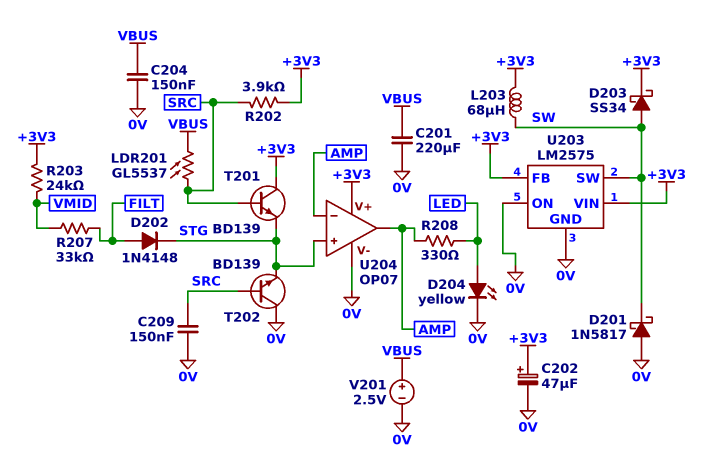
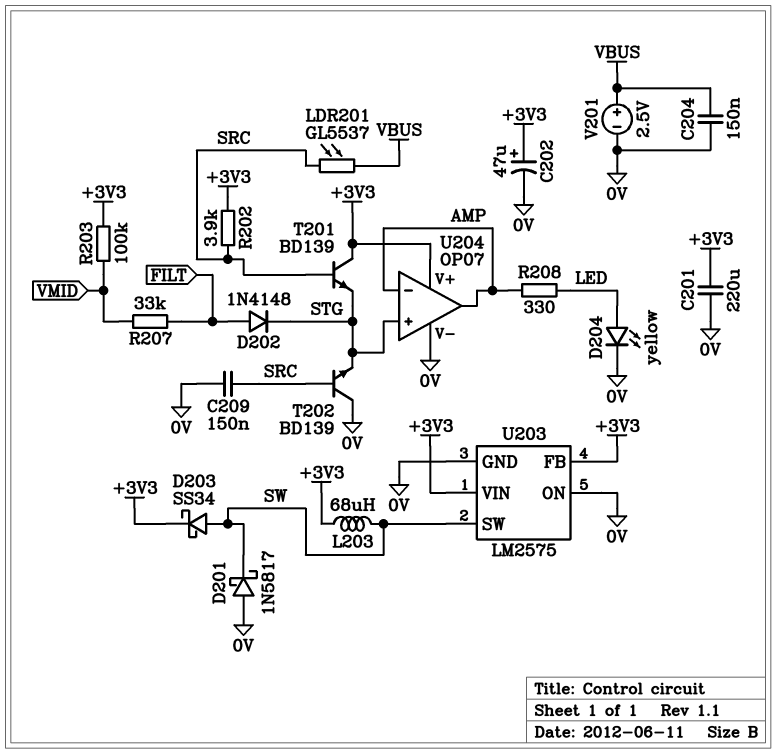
C201: 220uF (0V, VBUS) -> 220uF (+3V3, 0V)
R203: 24k (+3V3, VMID) -> 100k (+3V3, VMID)

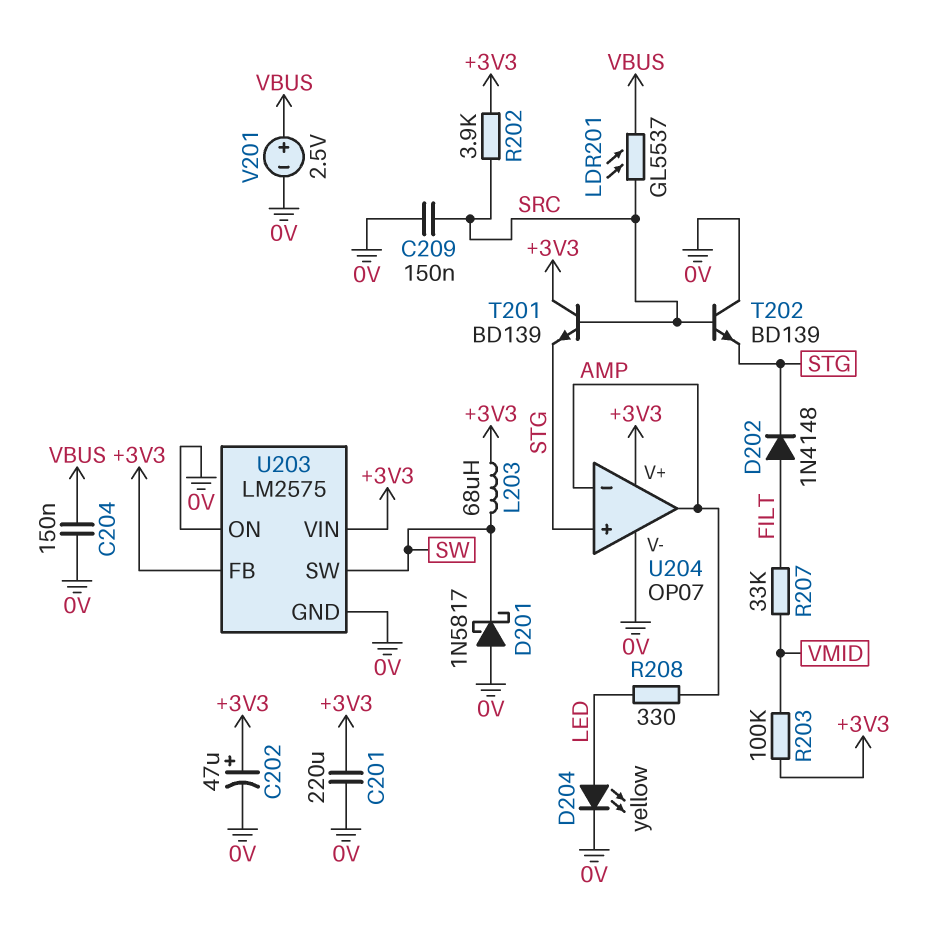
D203: schottky SS34 (A SW, K +3V3) -> none

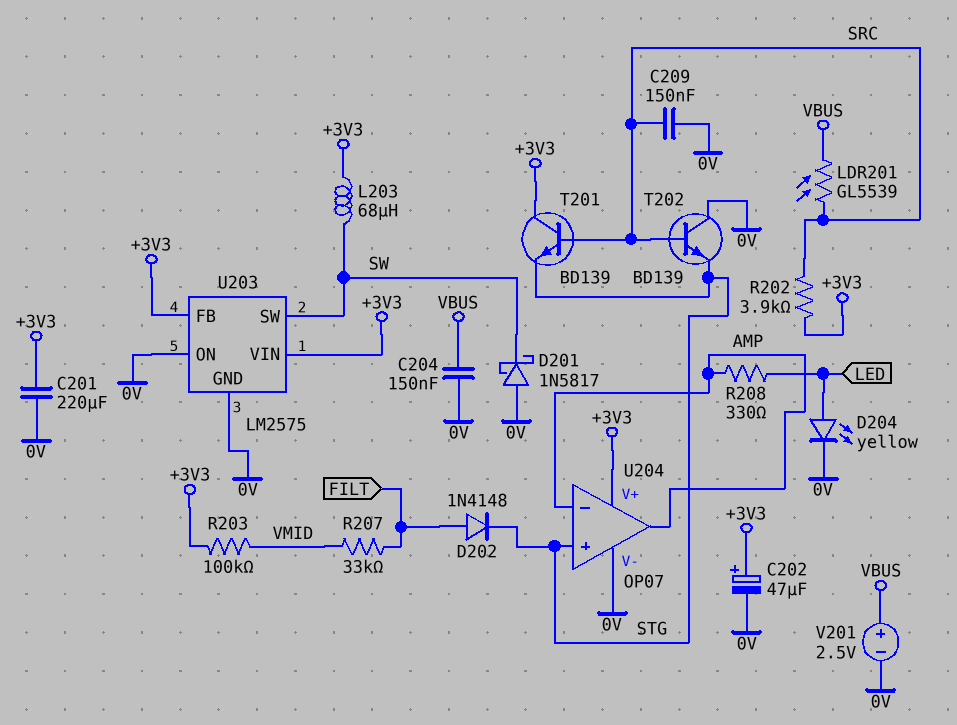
LDR201: GL5537 (SRC, VBUS) -> GL5539 (SRC, VBUS)

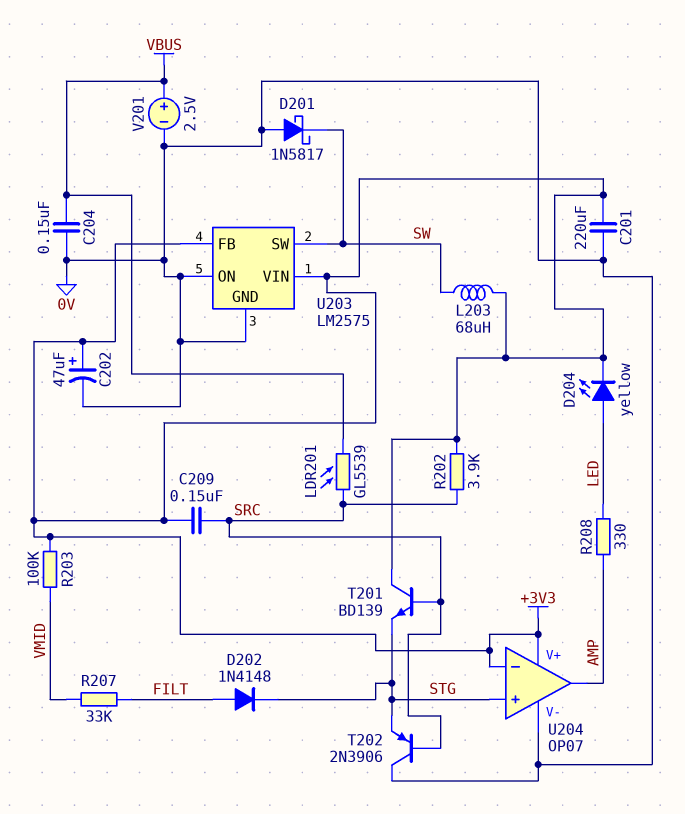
C209: 150nF (0V, SRC) -> 150nF (+3V3, SRC)
D204: LED yellow (A LED, K 0V) -> LED yellow (A LED, K +3V3)
T202: NPN BD139 (B SRC, C 0V, E STG) -> PNP 2N3906 (B SRC, C 0V, E STG)
U204 pin in-: AMP -> +3V3

